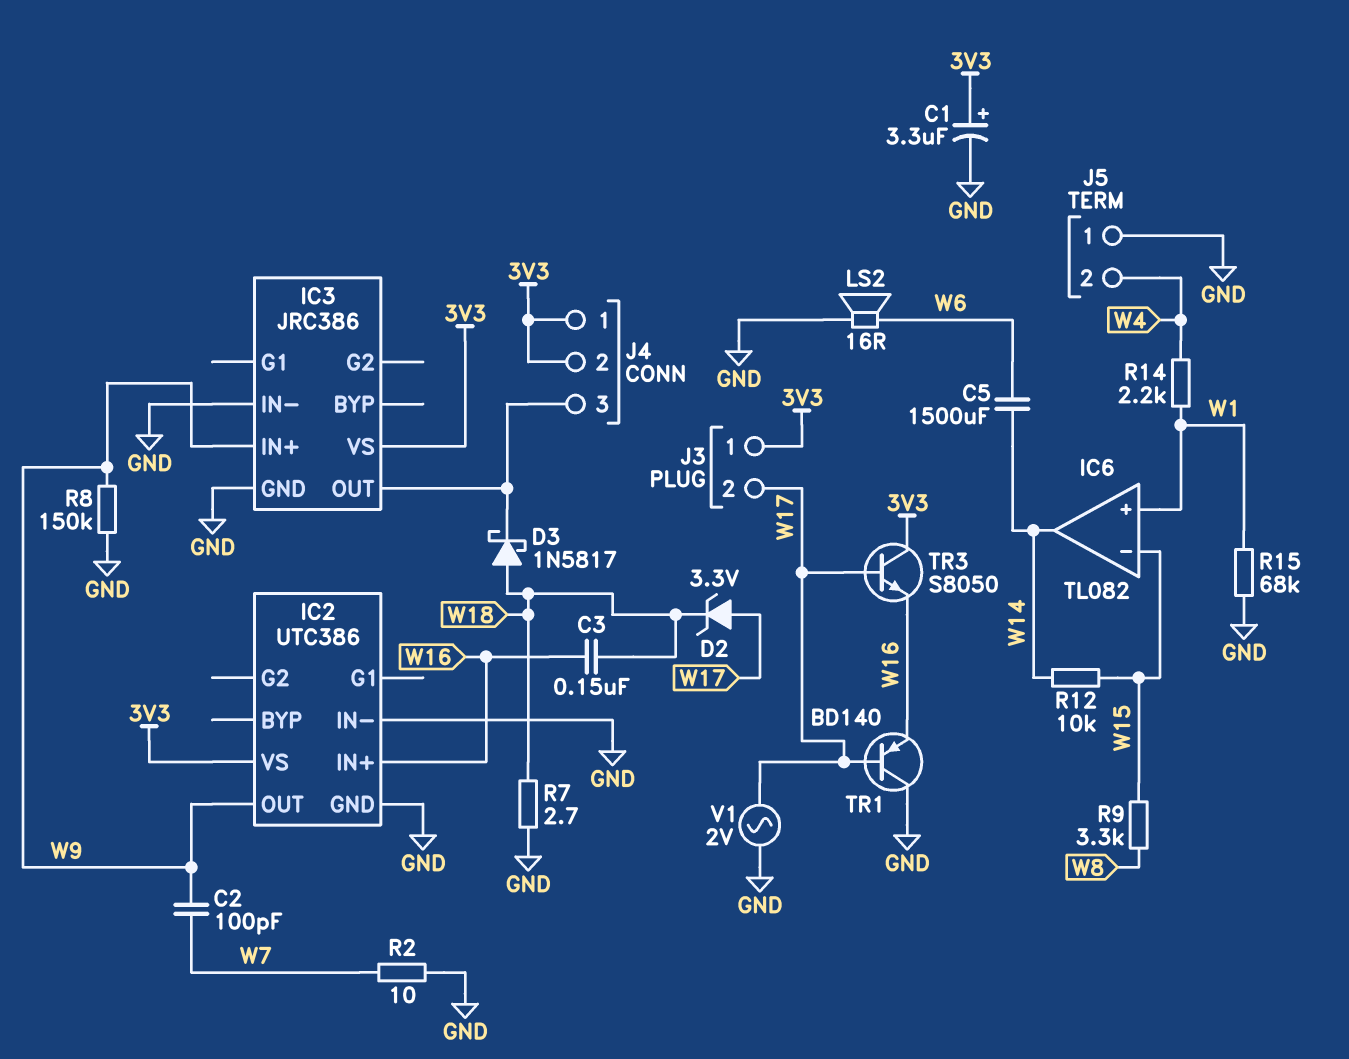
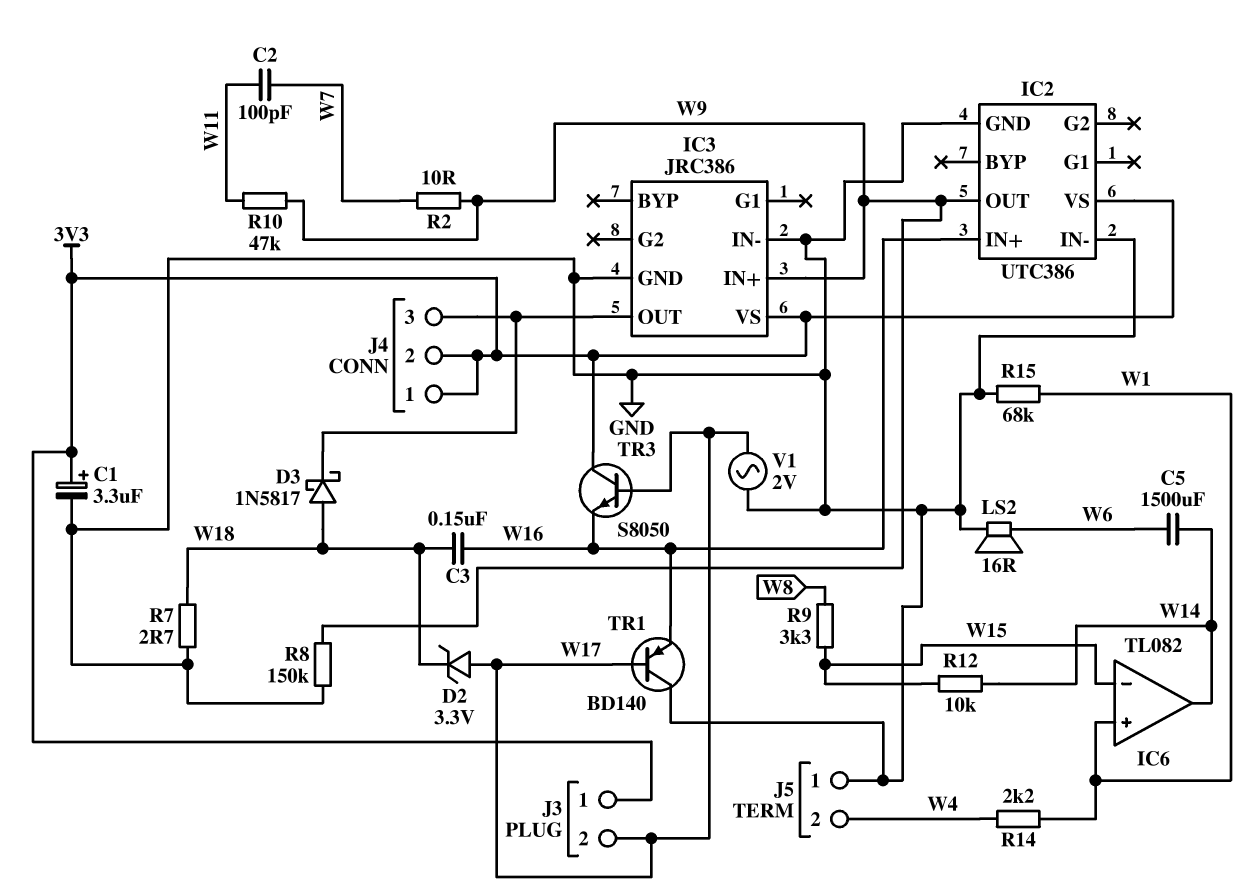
C2: 100pF (W7, W9) -> 100pF (W7, W11)
R2: 10 (GND, W7) -> 10 (W7, W9)
R10: none -> 47k (W9, W11)

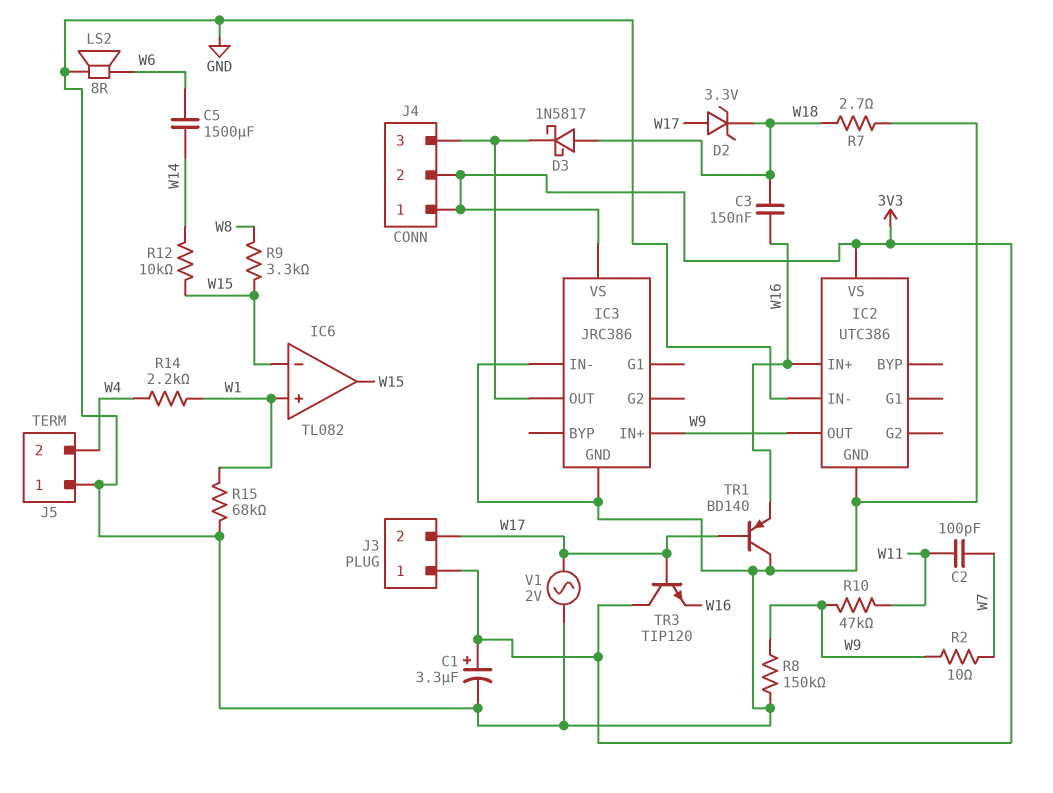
IC6 pin out: W14 -> W15
LS2: speaker 16R (GND, W6) -> speaker 8R (GND, W6)
TR3: NPN S8050 (B W17, C 3V3, E W16) -> NPN TIP120 (B W17, C 3V3, E W16)

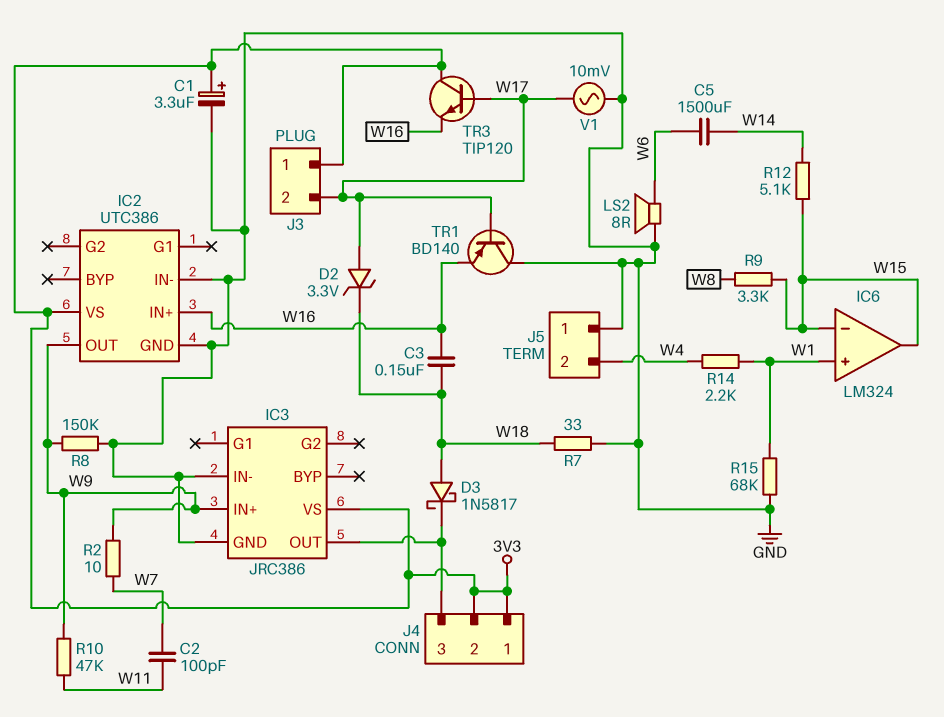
IC6: TL082 -> LM324
R7: 2.7 (GND, W18) -> 33 (GND, W18)
R12: 10k (W14, W15) -> 5.1k (W14, W15)
V1: AC 2V (GND, W17) -> AC 10mV (GND, W17)

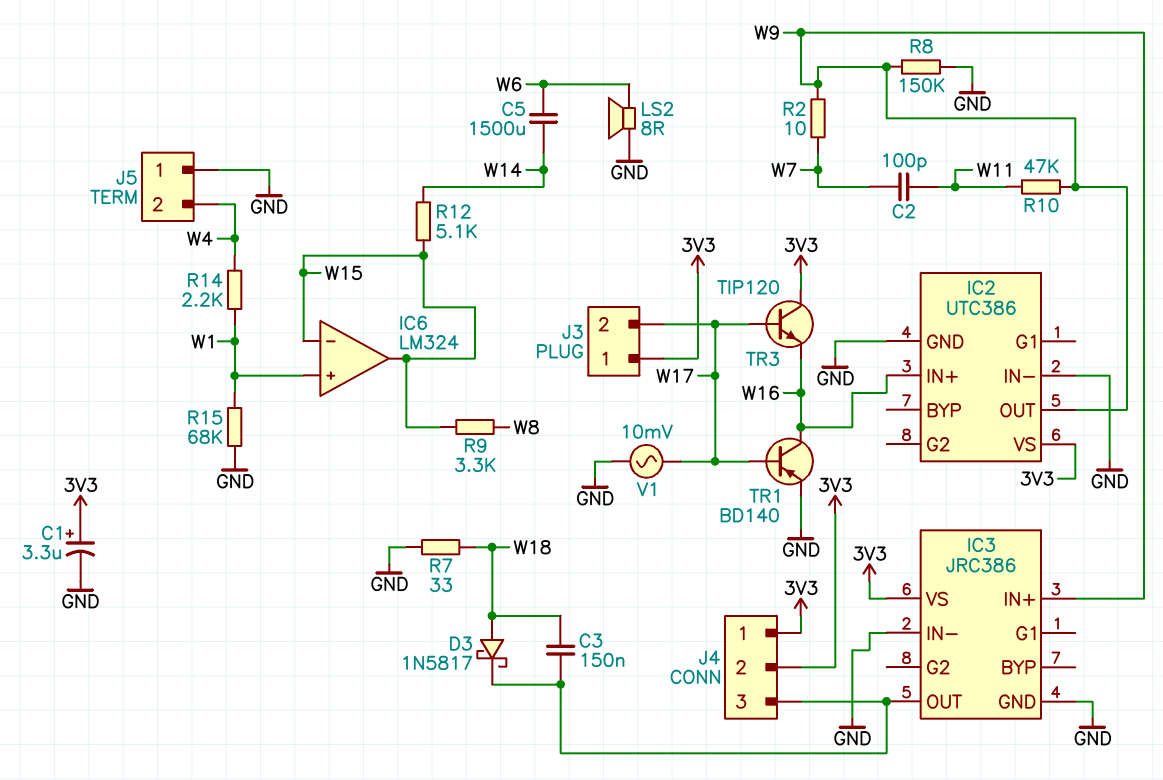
C3: 150nF (W16, W18) -> 150nF (IC3/OUT, W18)
D2: zener 3.3V (A W17, K W18) -> none
TR1: PNP BD140 (B W17, C GND, E W16) -> PNP BD140 (B W17, C W16, E GND)

